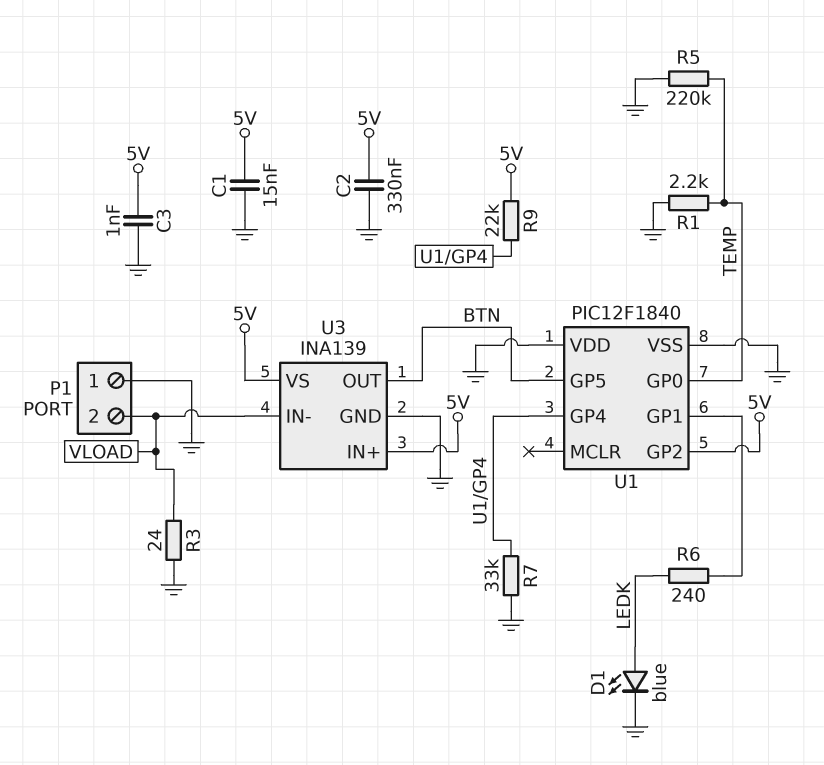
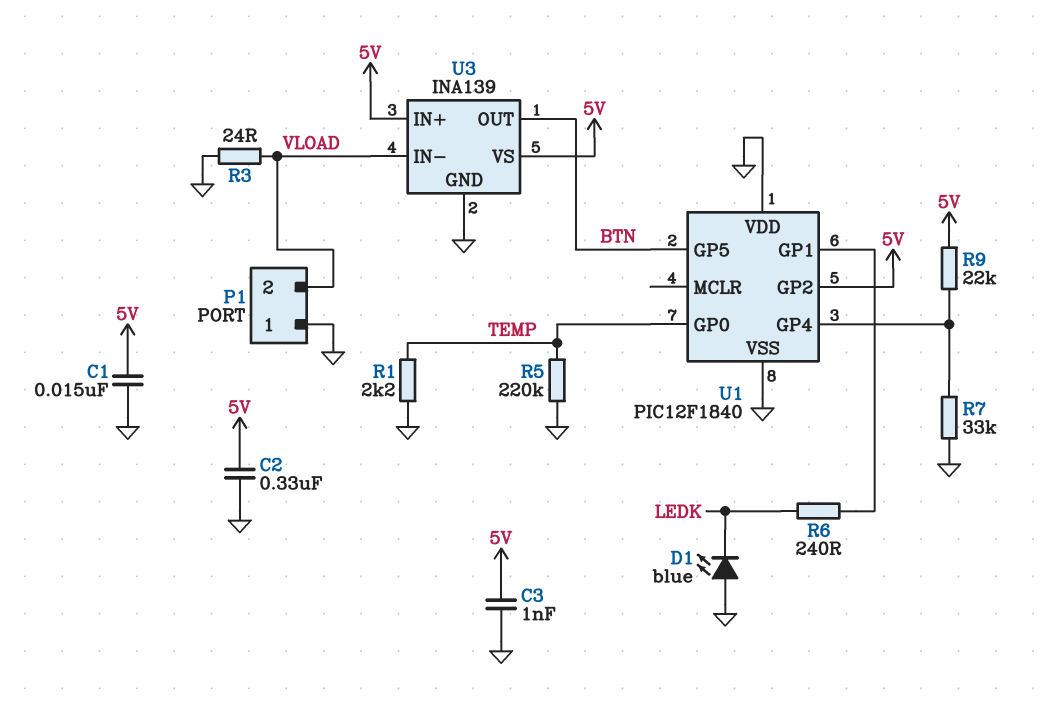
D1: LED blue (A LEDK, K GND) -> LED blue (A GND, K LEDK)

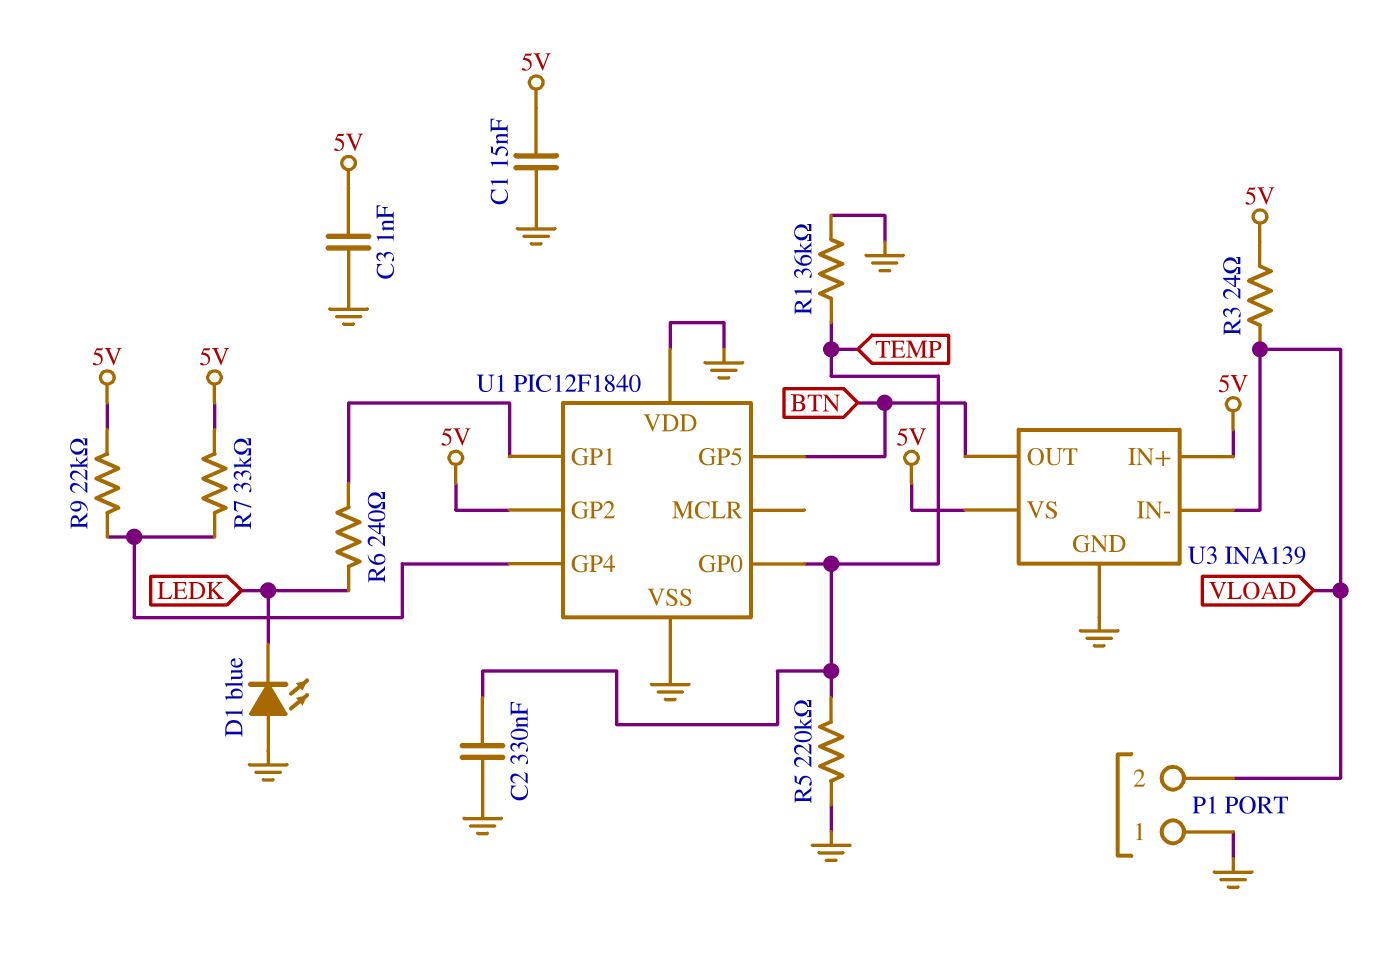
C2: 330nF (5V, GND) -> 330nF (GND, TEMP)
R1: 2.2k (GND, TEMP) -> 36k (GND, TEMP)
R3: 24 (GND, VLOAD) -> 24 (5V, VLOAD)
R7: 33k (GND, U1/GP4) -> 33k (5V, U1/GP4)

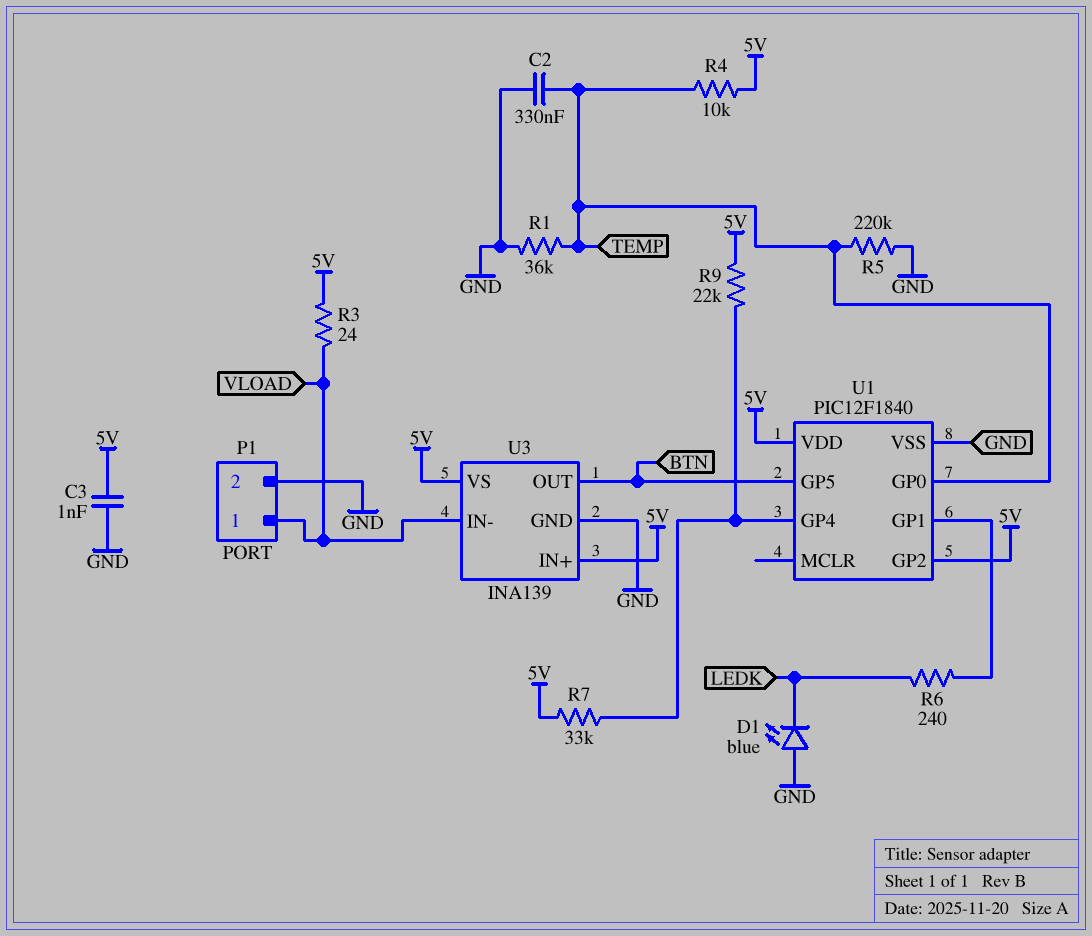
C1: 15nF (5V, GND) -> none
P1 pin 1: GND -> VLOAD
P1 pin 2: VLOAD -> GND
R4: none -> 10k (5V, TEMP)
U1 pin VDD: GND -> 5V

